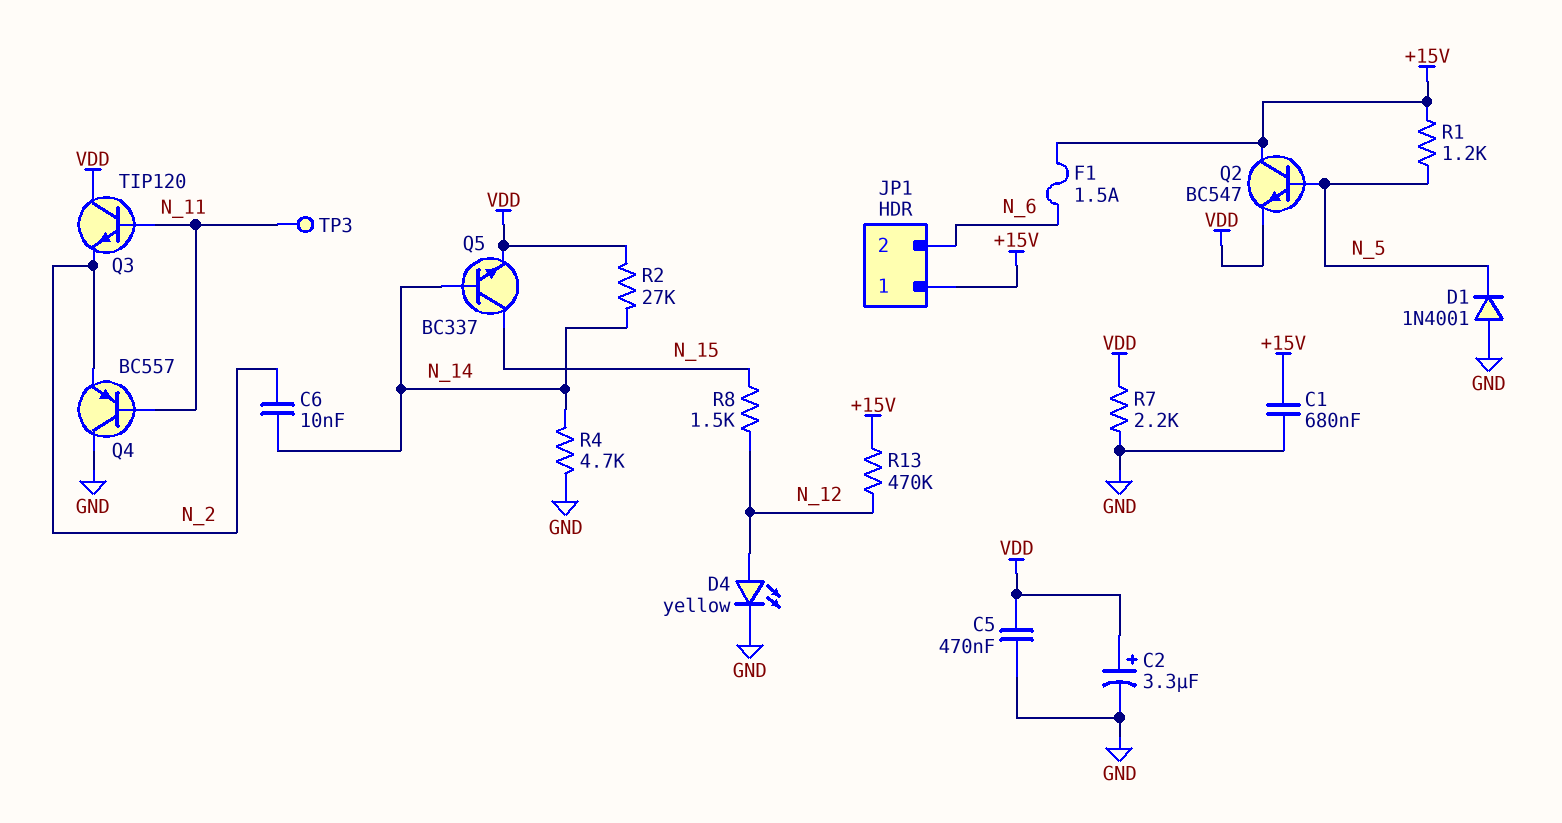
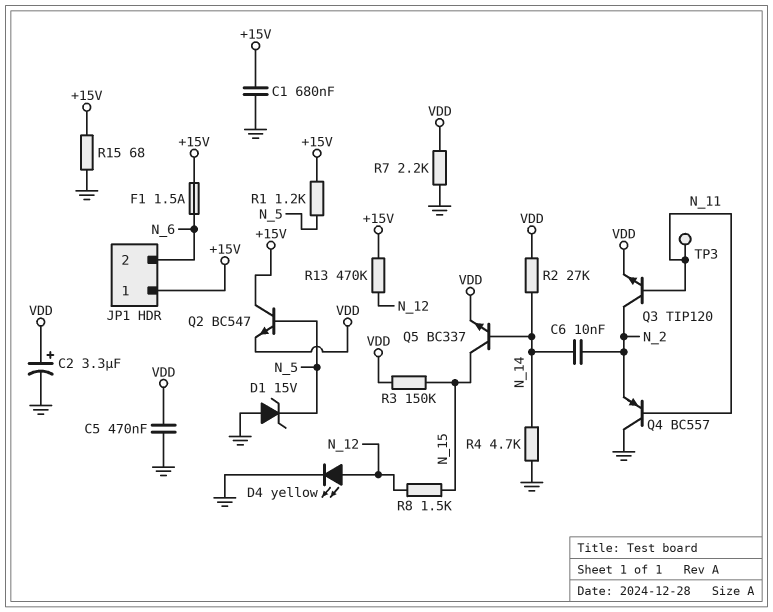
D1: diode 1N4001 (A GND, K N_5) -> zener 15V (A GND, K N_5)
Q3: NPN TIP120 (B N_11, C VDD, E N_2) -> NPN TIP120 (B N_11, C N_2, E VDD)
R3: none -> 150k (N_15, VDD)
R15: none -> 68 (+15V, GND)

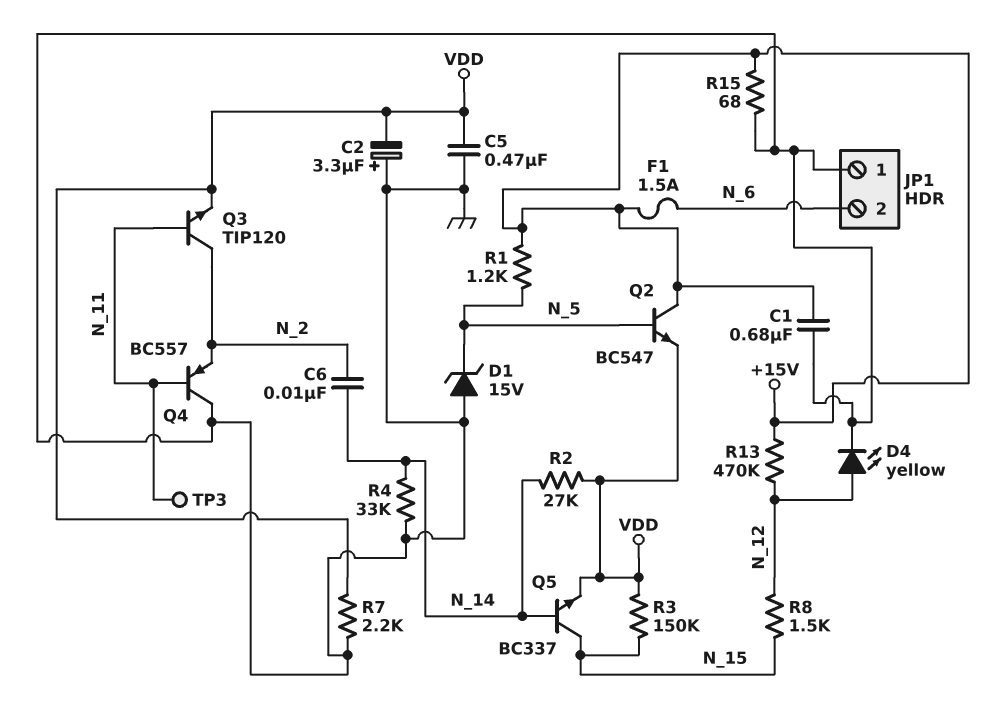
C2: 3.3uF (plus VDD, minus GND) -> 3.3uF (plus GND, minus VDD)
JP1 pin 1: +15V -> GND
R4: 4.7k (GND, N_14) -> 33k (GND, N_14)

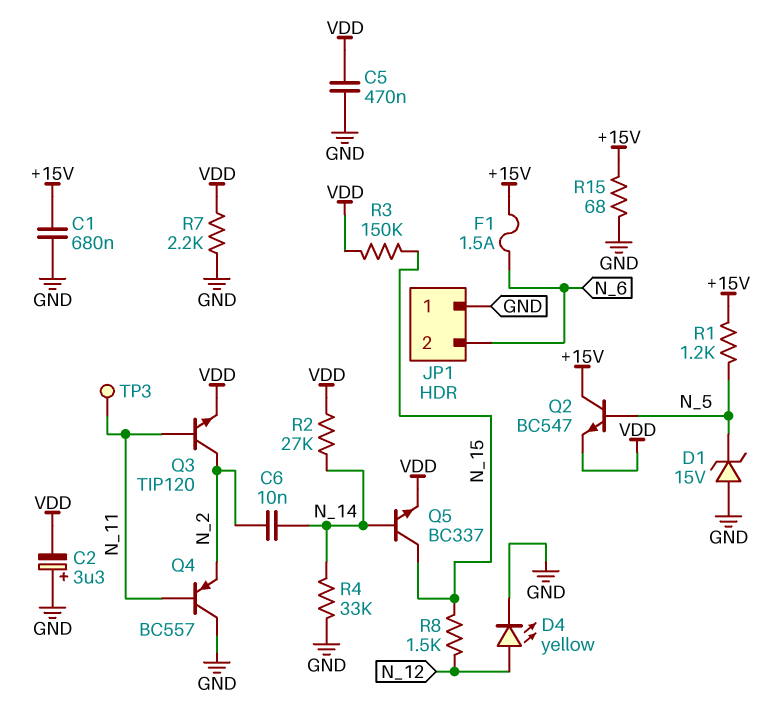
R13: 470k (+15V, N_12) -> none

